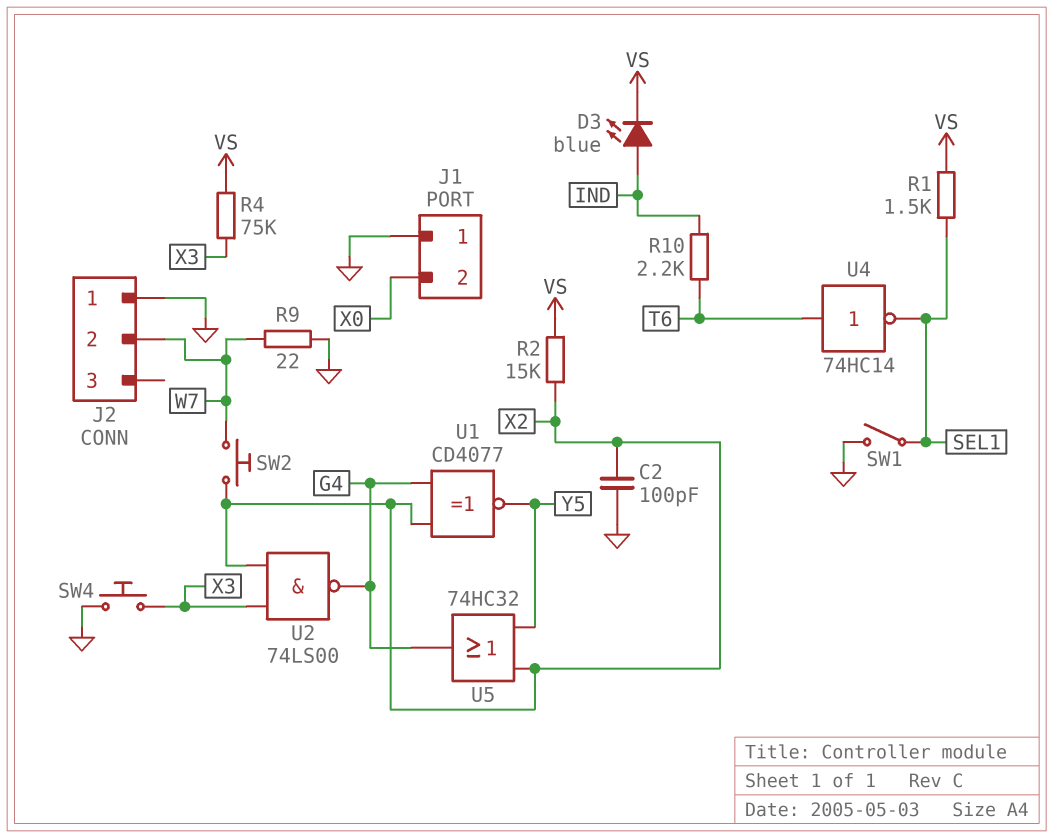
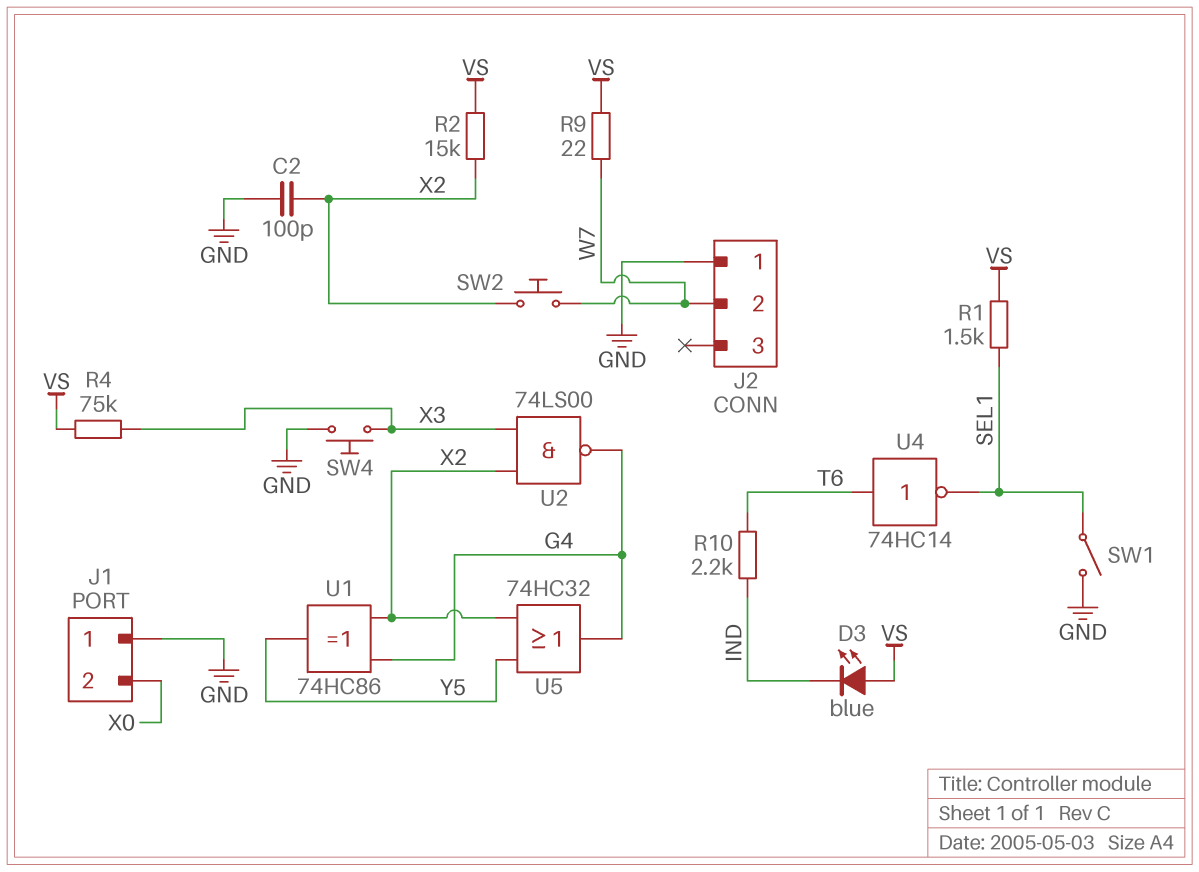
D3: LED blue (A IND, K VS) -> LED blue (A VS, K IND)
R9: 22 (GND, W7) -> 22 (VS, W7)
U1: XNOR CD4077 (in G4, in X2, out Y5) -> XOR 74HC86 (in G4, in X2, out Y5)

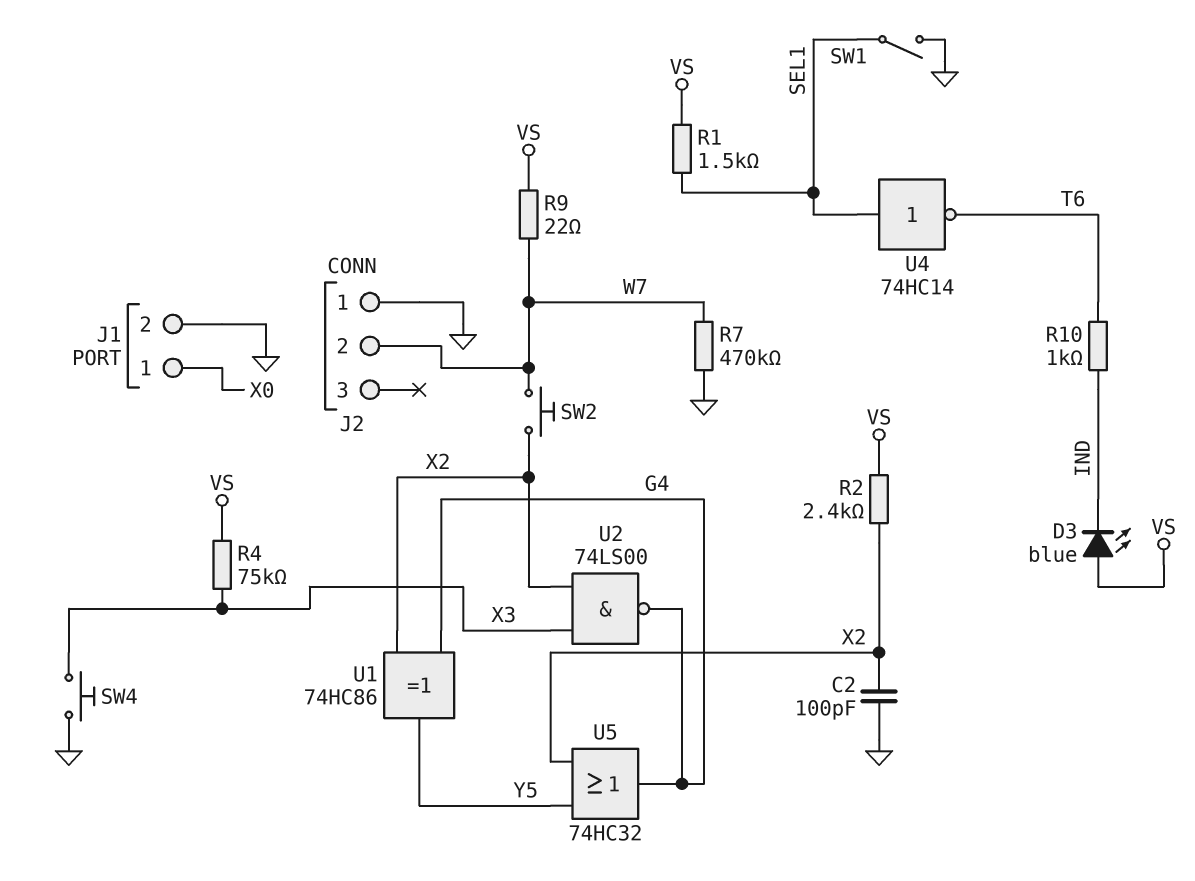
J1 pin 1: GND -> X0
J1 pin 2: X0 -> GND
R2: 15k (VS, X2) -> 2.4k (VS, X2)
R7: none -> 470k (GND, W7)
R10: 2.2k (IND, T6) -> 1k (IND, T6)
U4: NOT 74HC14 (in T6, out SEL1) -> NOT 74HC14 (in SEL1, out T6)

